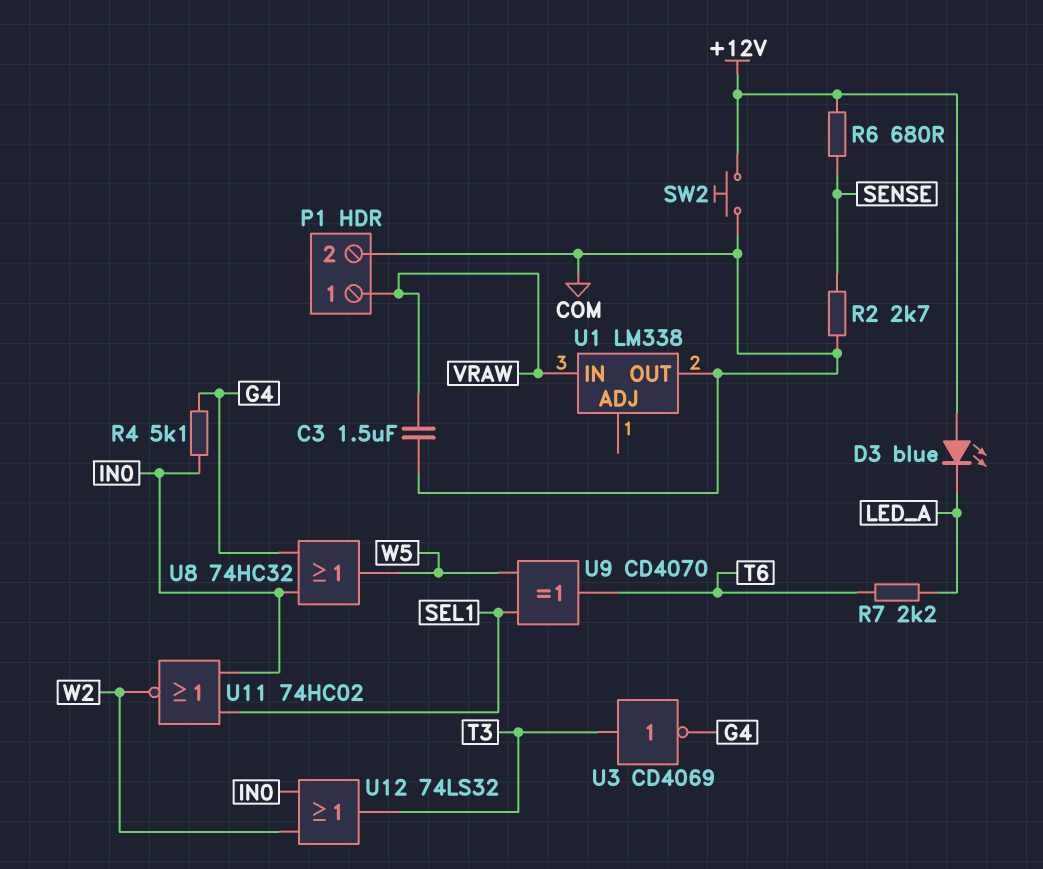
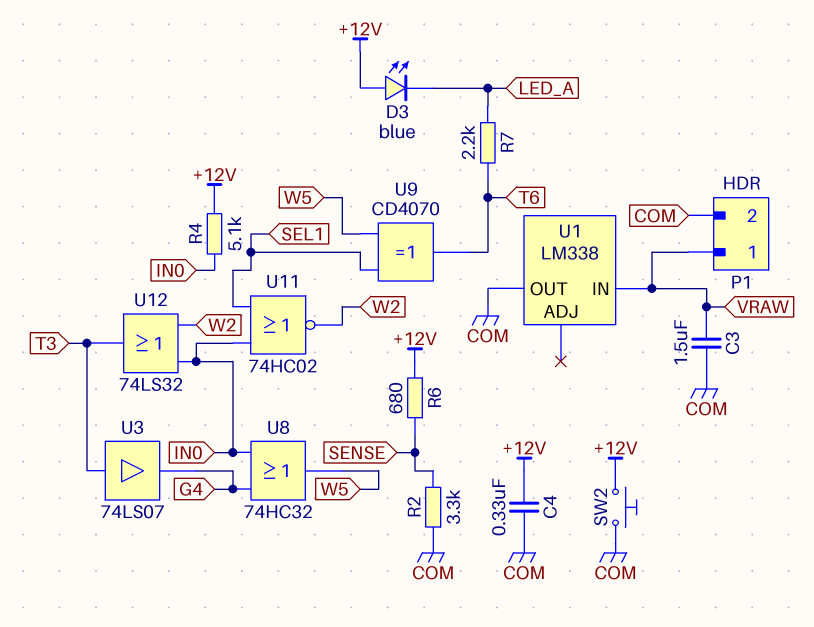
C4: none -> 330nF (+12V, COM)
R2: 2.7k (COM, SENSE) -> 3.3k (COM, SENSE)
R4: 5.1k (G4, IN0) -> 5.1k (+12V, IN0)
U3: NOT CD4069 (in T3, out G4) -> buffer 74LS07 (in T3, out G4)

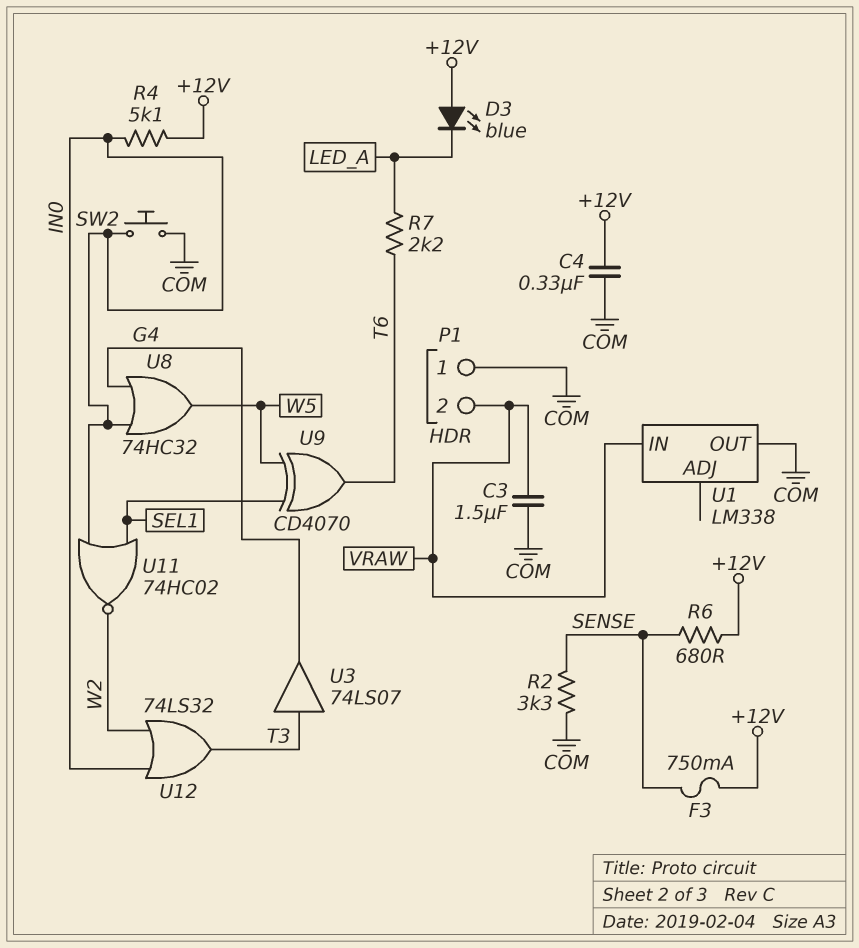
F3: none -> 750mA (+12V, SENSE)
P1 pin 1: VRAW -> COM
P1 pin 2: COM -> VRAW
SW2: button (+12V, COM) -> button (COM, IN0)

